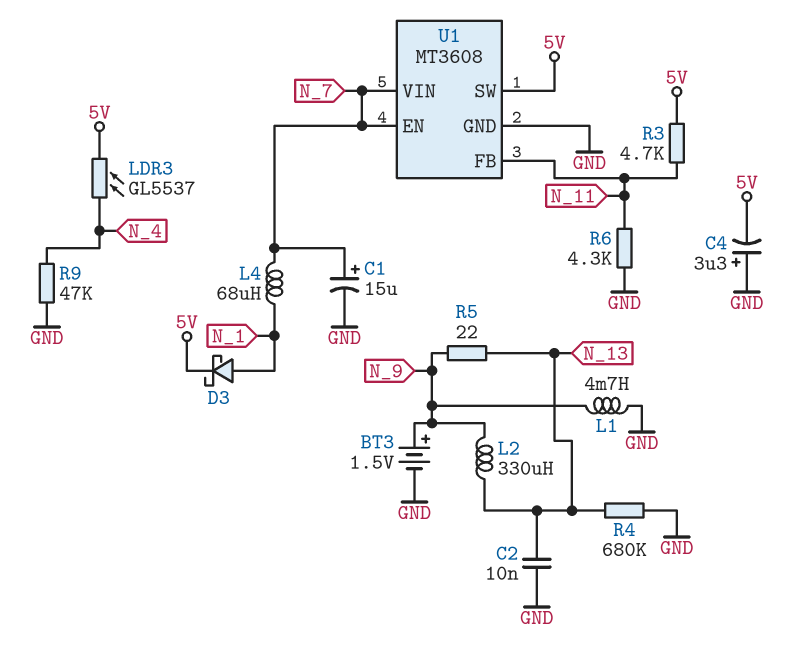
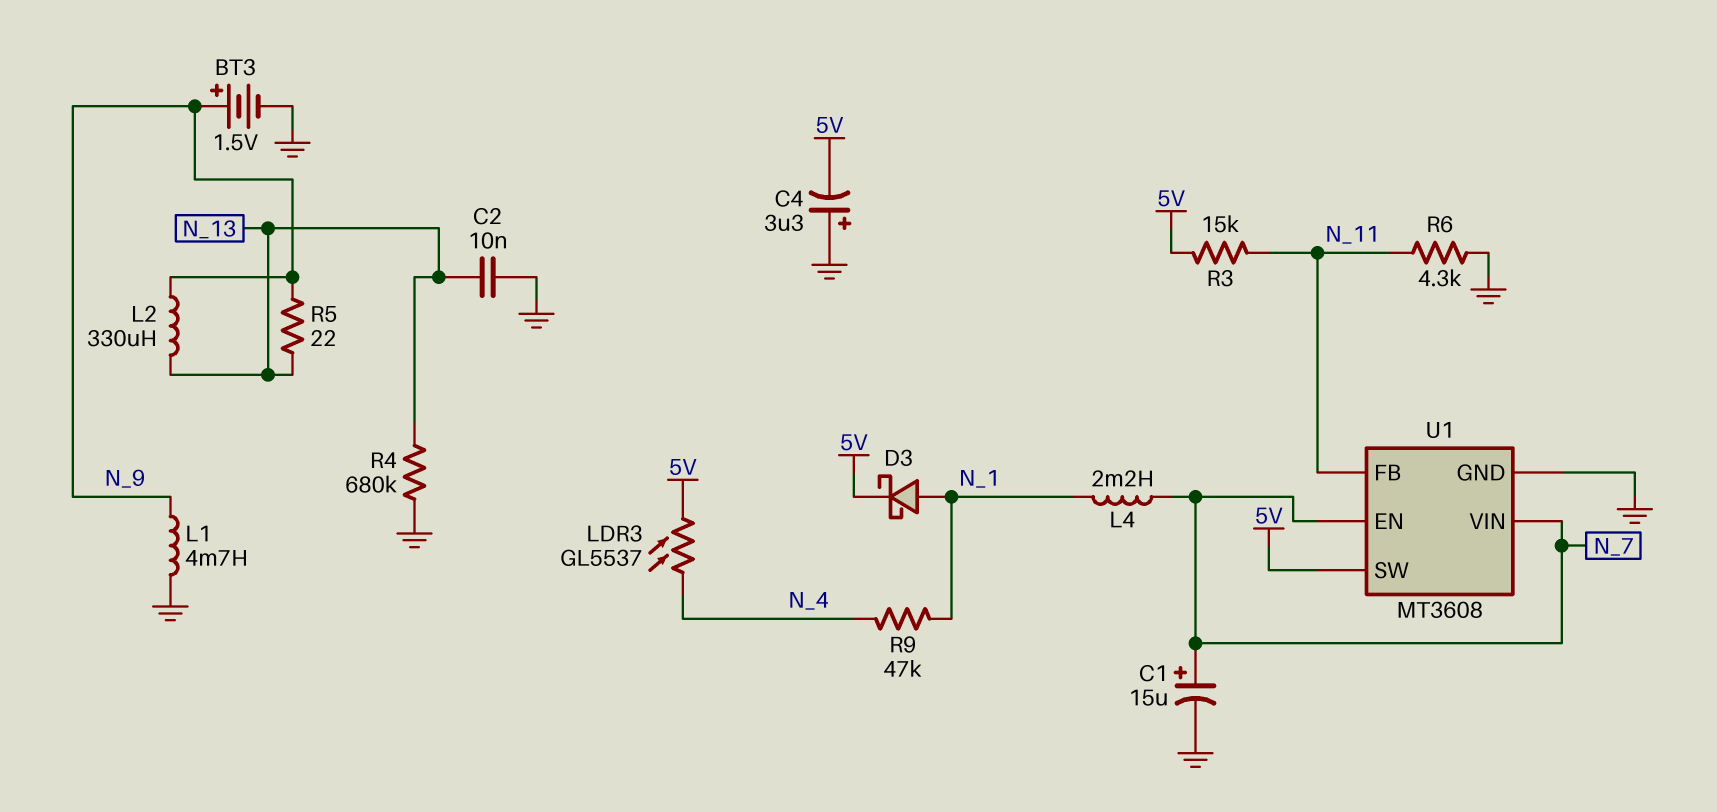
L4: 68uH (N_1, N_7) -> 2.2mH (N_1, N_7)
R3: 4.7k (5V, N_11) -> 15k (5V, N_11)
R9: 47k (GND, N_4) -> 47k (N_1, N_4)

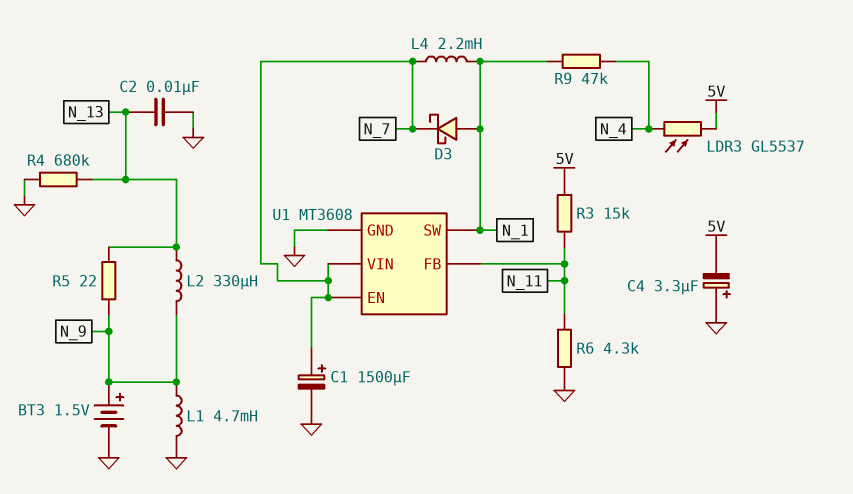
C1: 15uF (plus N_7, minus GND) -> 1500uF (plus N_7, minus GND)
D3: schottky (A N_1, K 5V) -> schottky (A N_1, K N_7)
U1 pin SW: 5V -> N_1

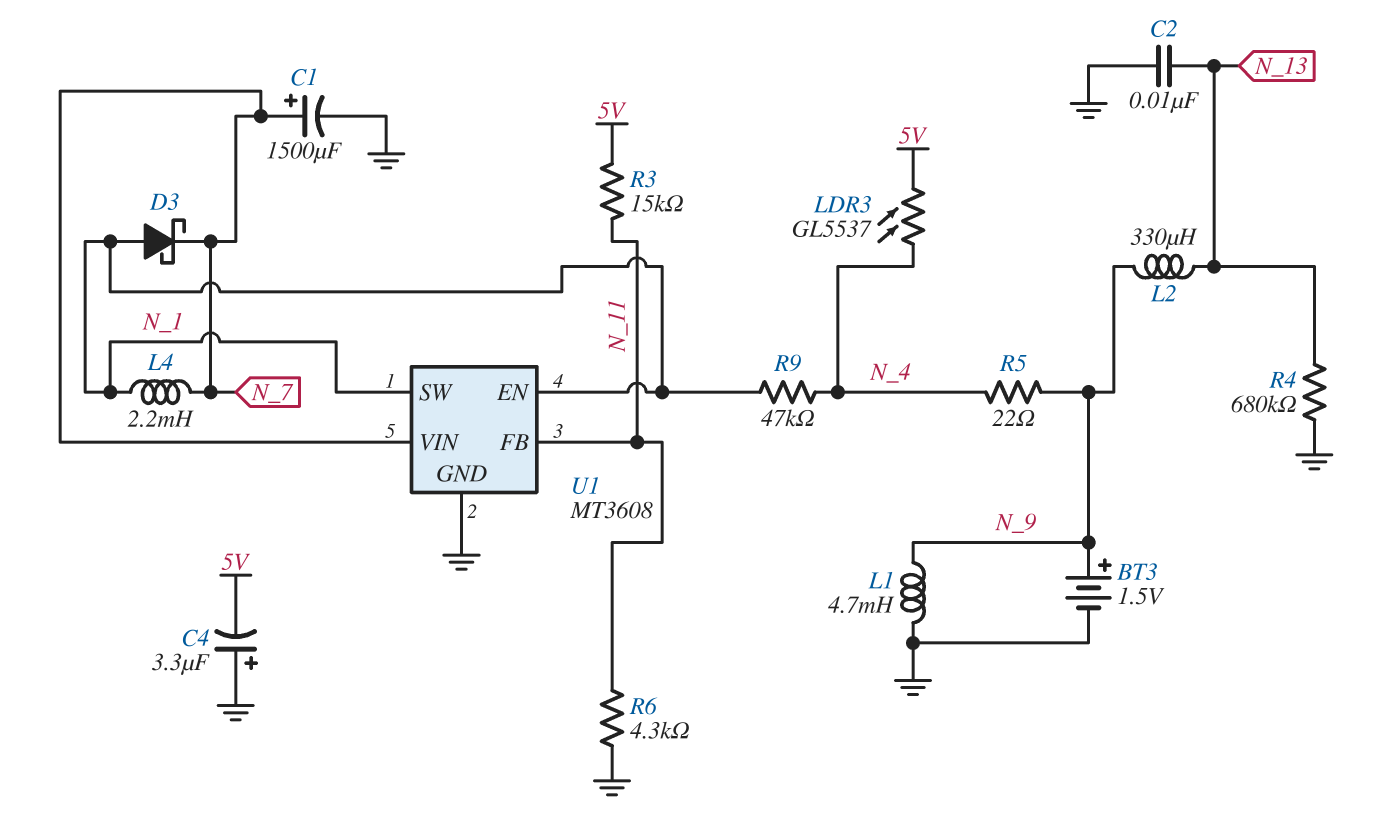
R5: 22 (N_9, N_13) -> 22 (N_4, N_9)
U1 pin EN: N_7 -> N_1

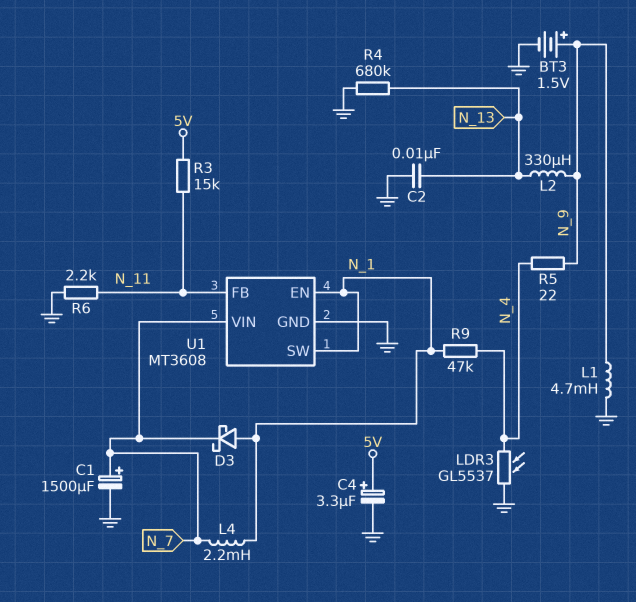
C4: 3.3uF (plus GND, minus 5V) -> 3.3uF (plus 5V, minus GND)
LDR3: GL5537 (5V, N_4) -> GL5537 (GND, N_4)
R6: 4.3k (GND, N_11) -> 2.2k (GND, N_11)

